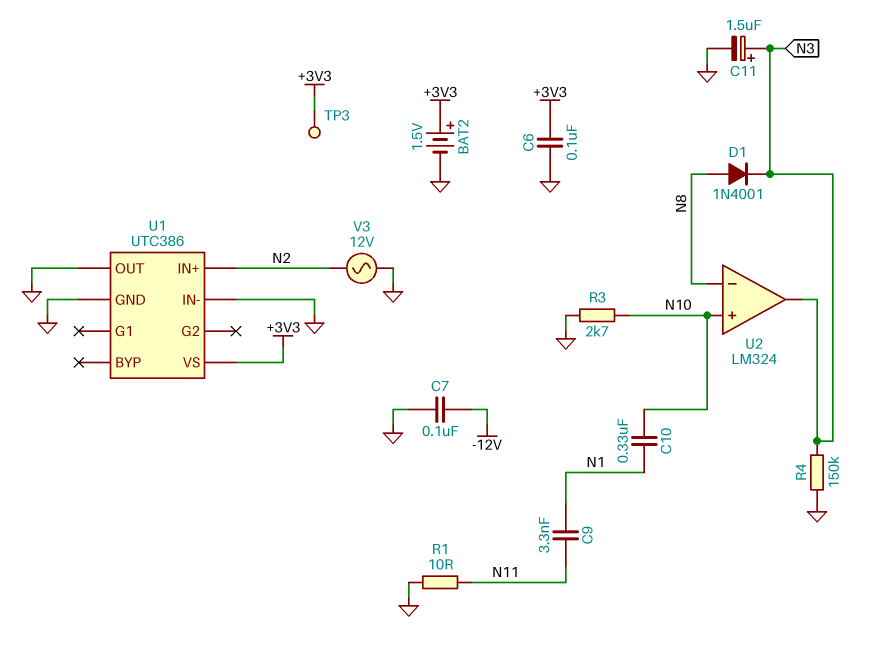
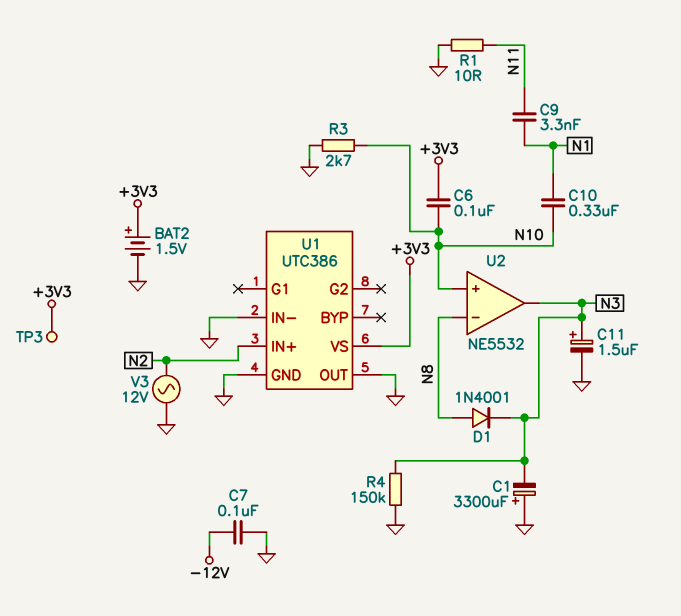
C1: none -> 3300uF (plus GND, minus N3)
C6: 100nF (+3V3, GND) -> 100nF (+3V3, N10)
U2: LM324 -> NE5532

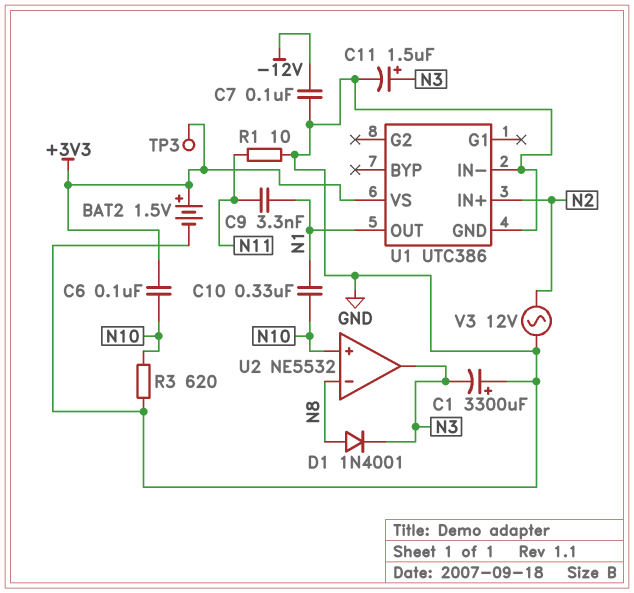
R3: 2.7k (GND, N10) -> 620 (GND, N10)
R4: 150k (GND, N3) -> none
U1 pin OUT: GND -> N1

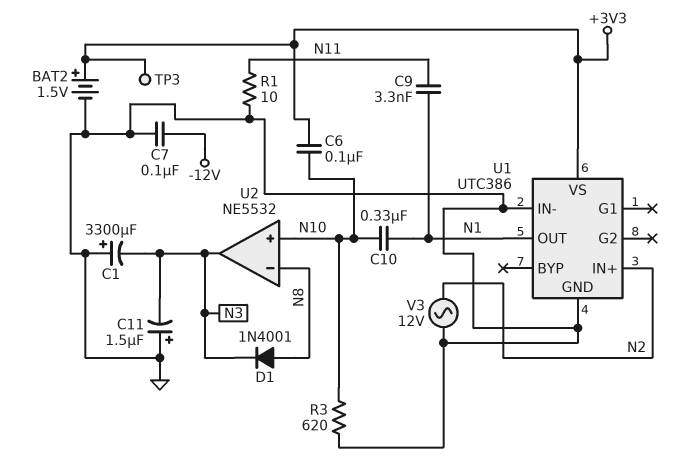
C11: 1.5uF (plus N3, minus GND) -> 1.5uF (plus GND, minus N3)

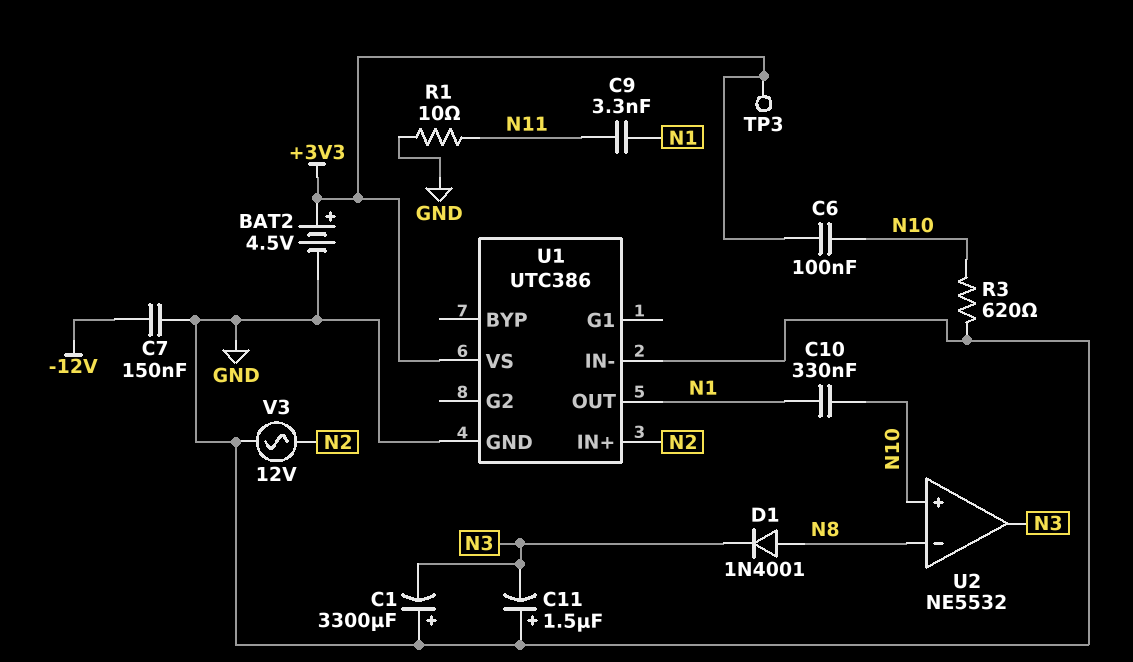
BAT2: 1.5V (plus +3V3, minus GND) -> 4.5V (plus +3V3, minus GND)
C7: 100nF (-12V, GND) -> 150nF (-12V, GND)

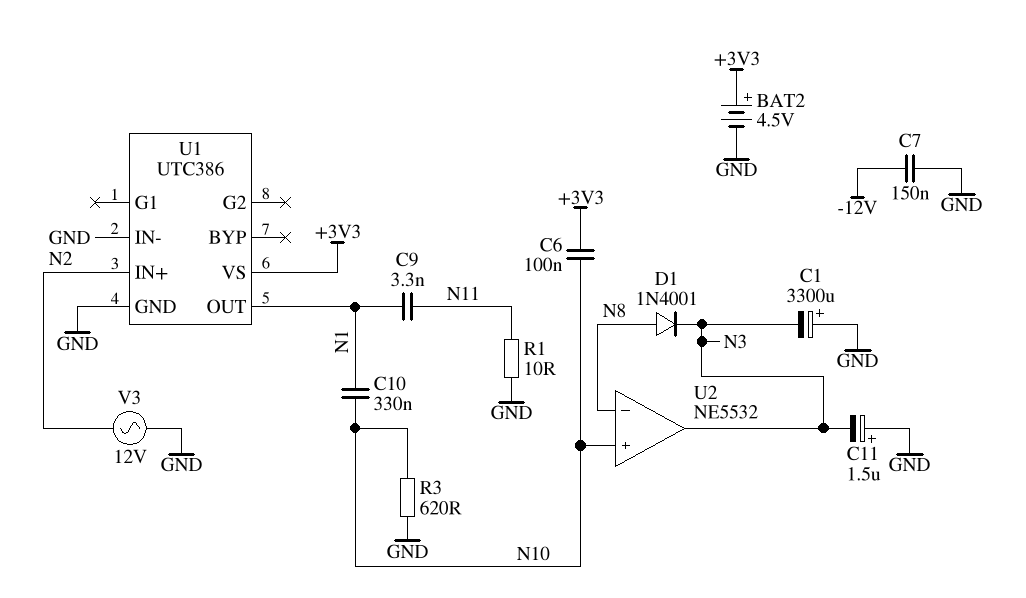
TP3: test point (+3V3) -> none

